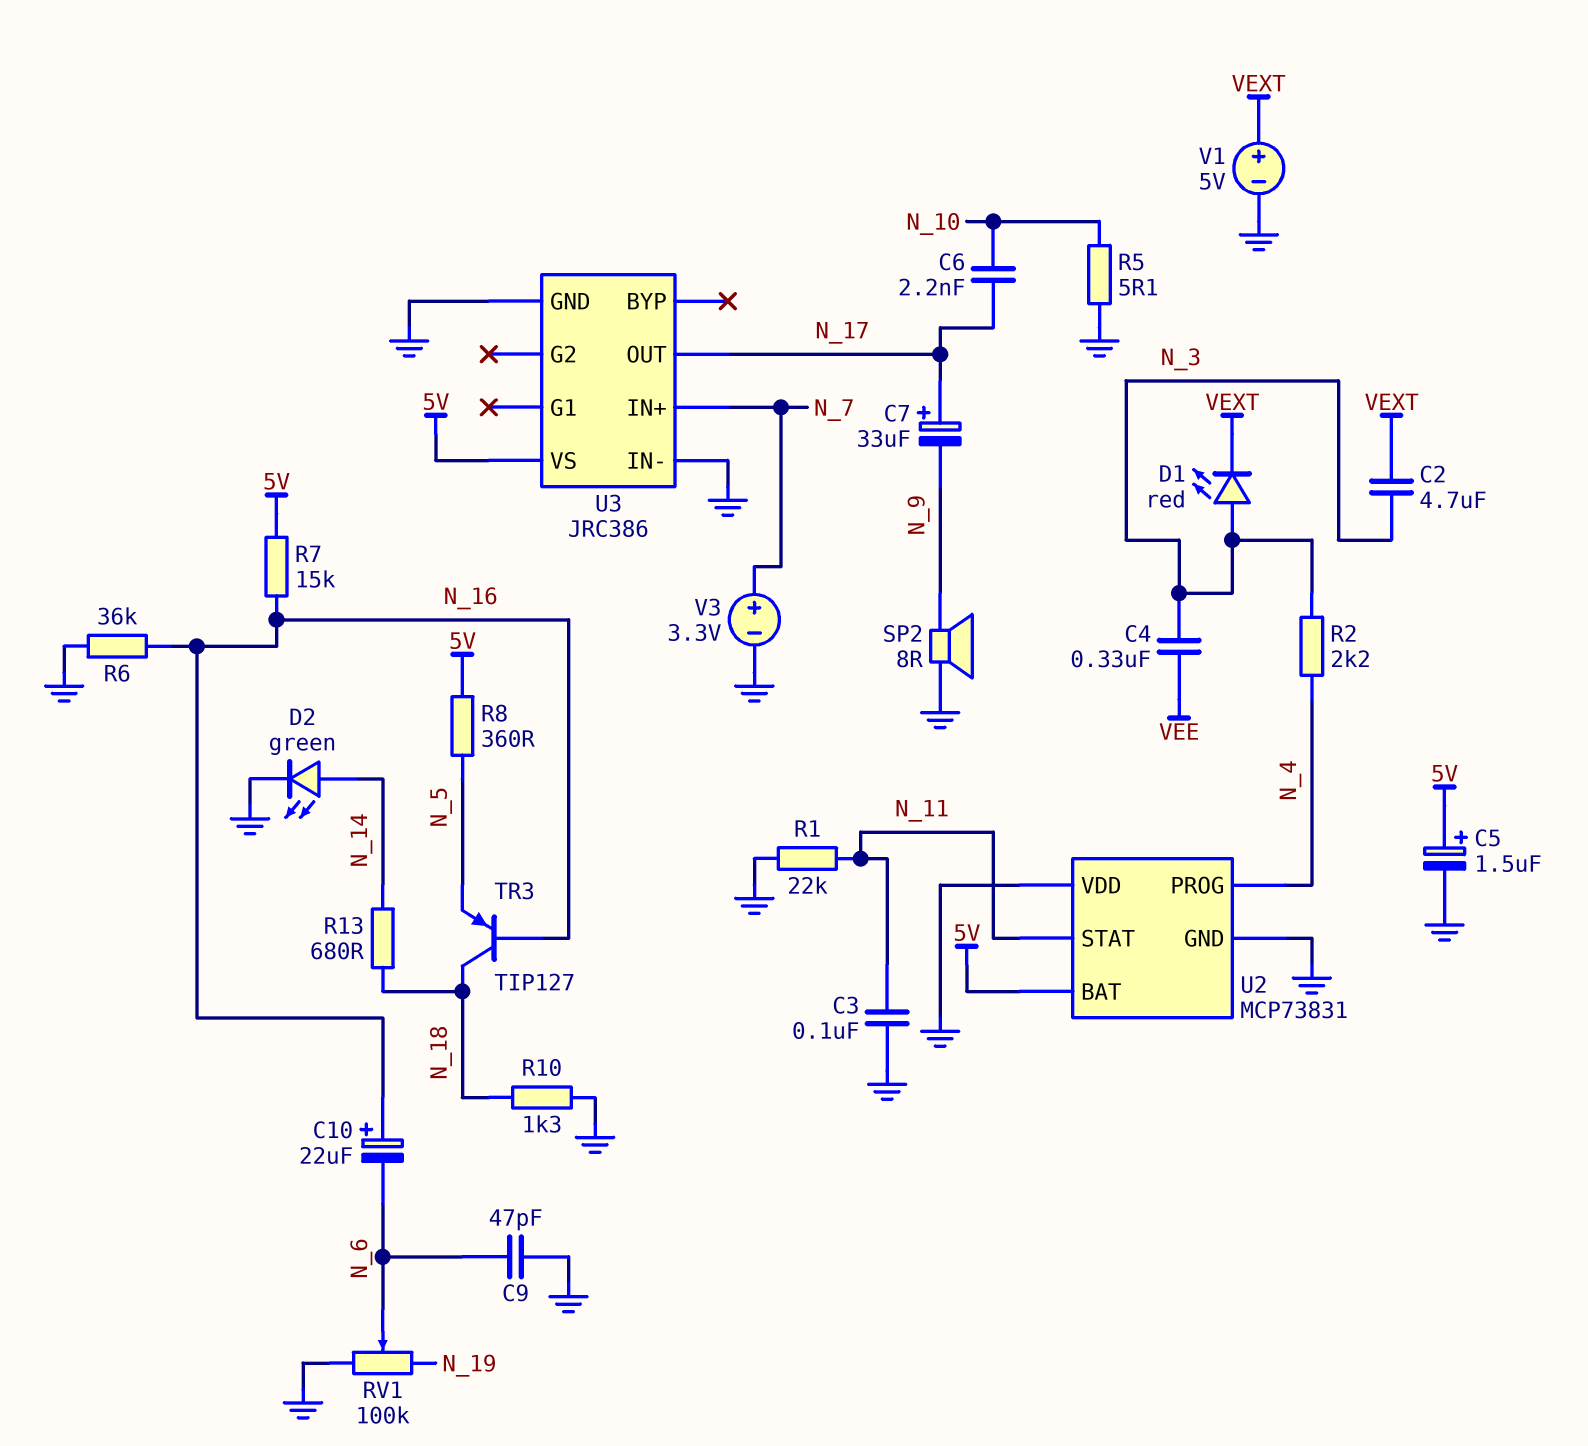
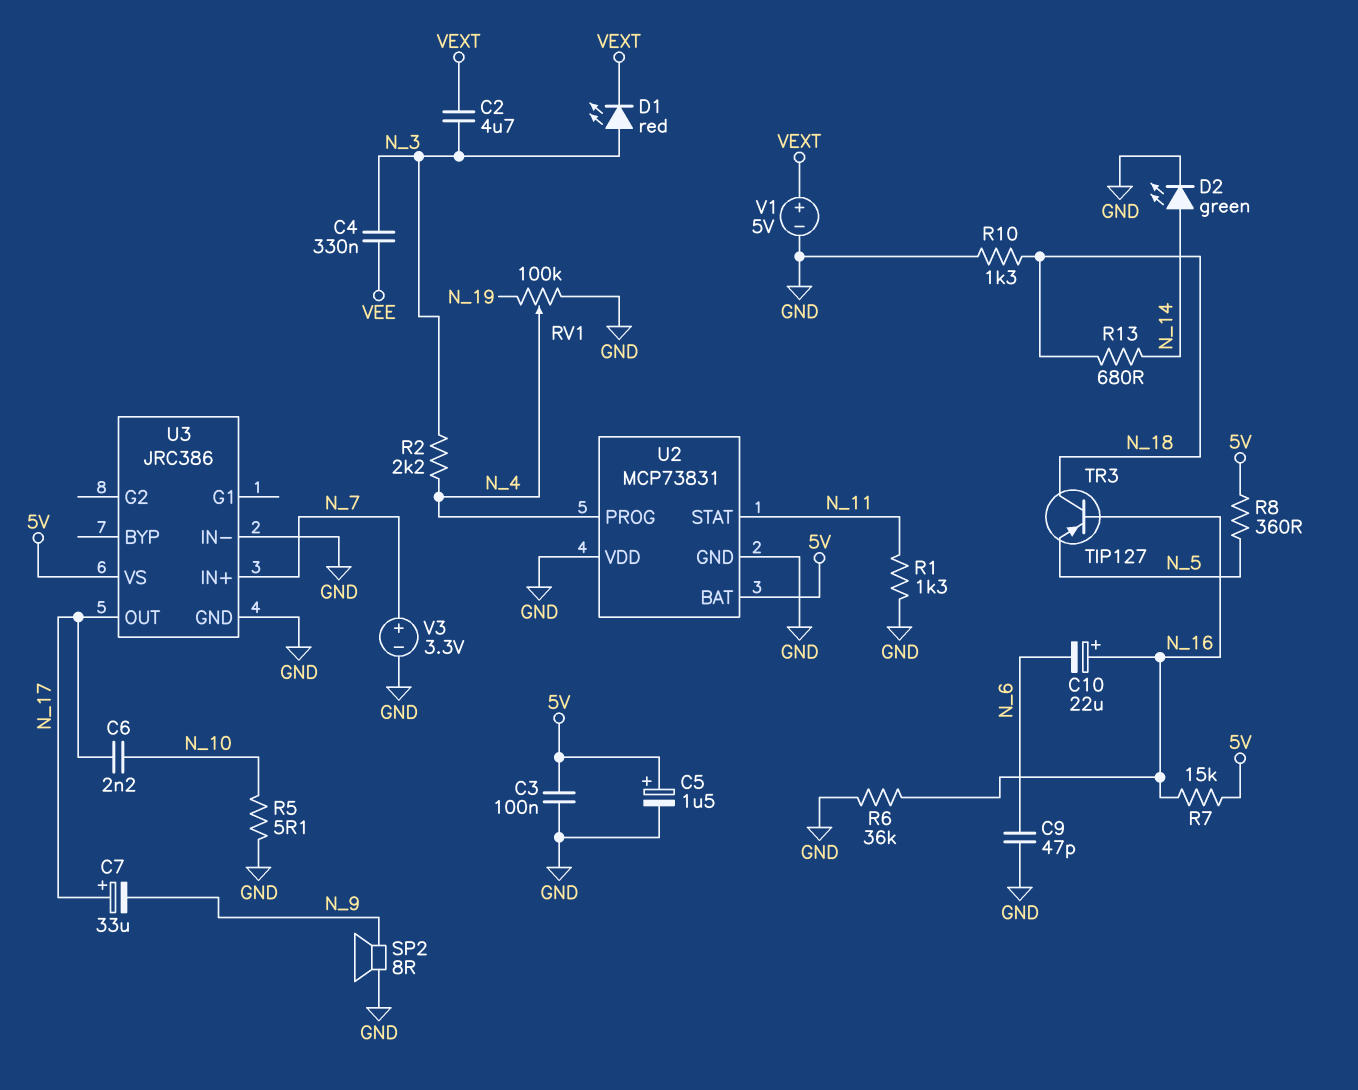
C3: 100nF (GND, N_11) -> 100nF (5V, GND)
R1: 22k (GND, N_11) -> 1.3k (GND, N_11)
RV1: 100k (GND, N_19, wiper N_6) -> 100k (GND, N_19, wiper N_4)

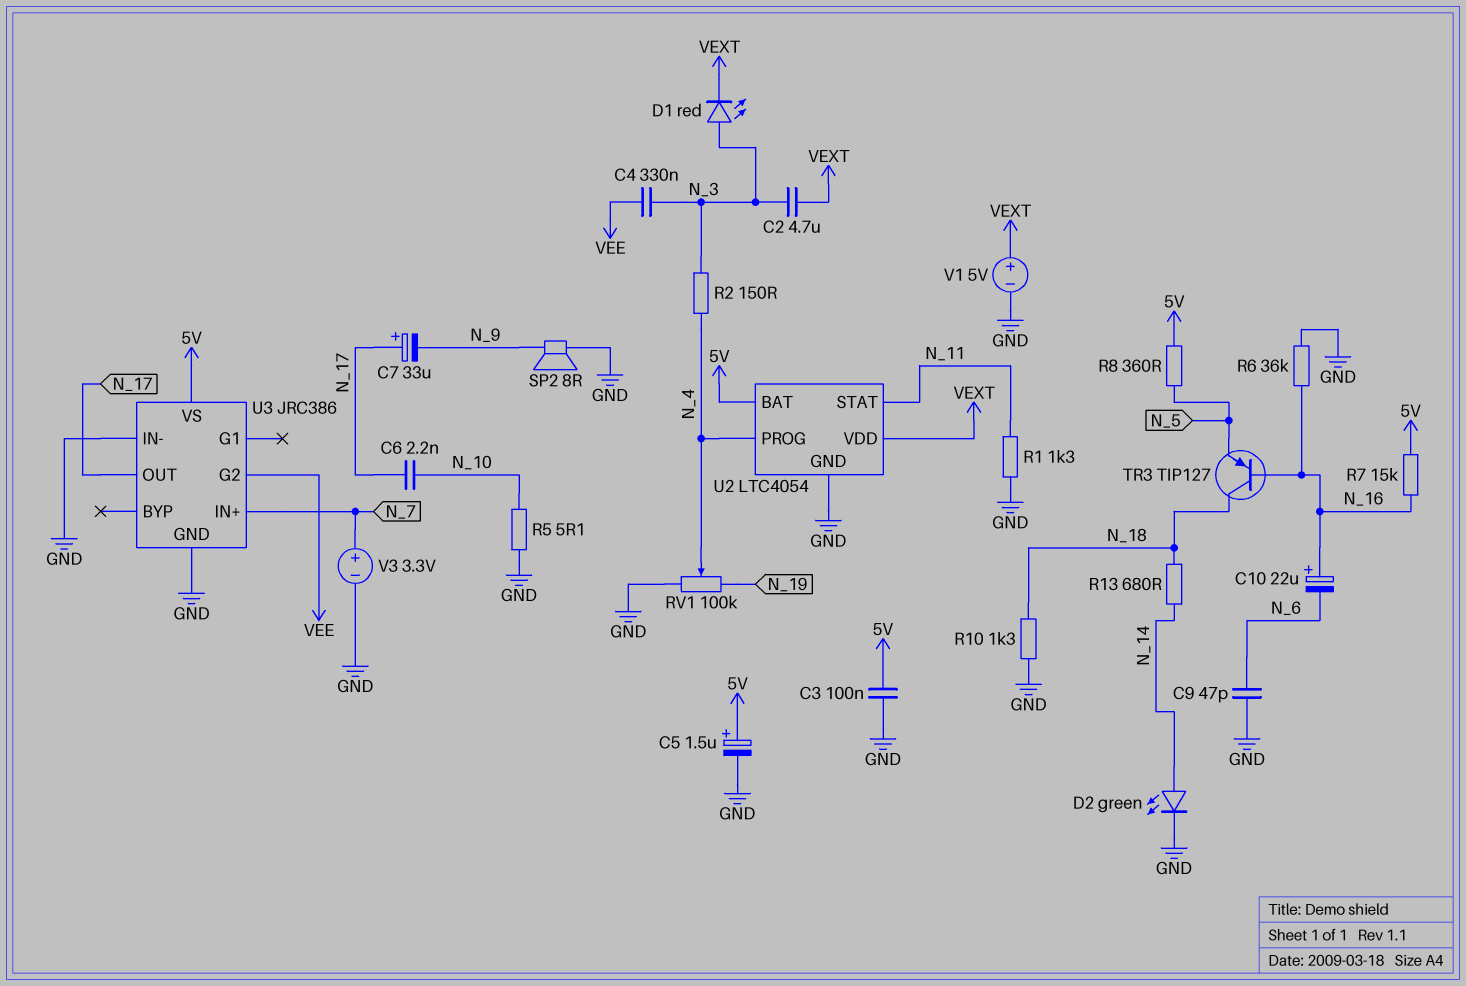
R2: 2.2k (N_3, N_4) -> 150 (N_3, N_4)
U2: MCP73831 -> LTC4054
U2 pin VDD: GND -> VEXT
U3 pin G2: none -> VEE

